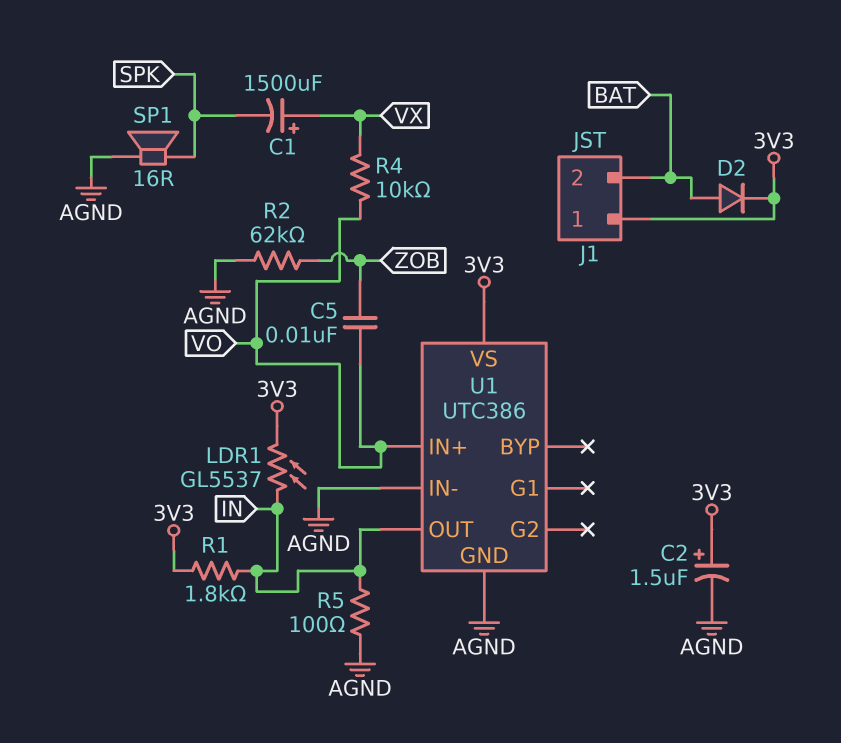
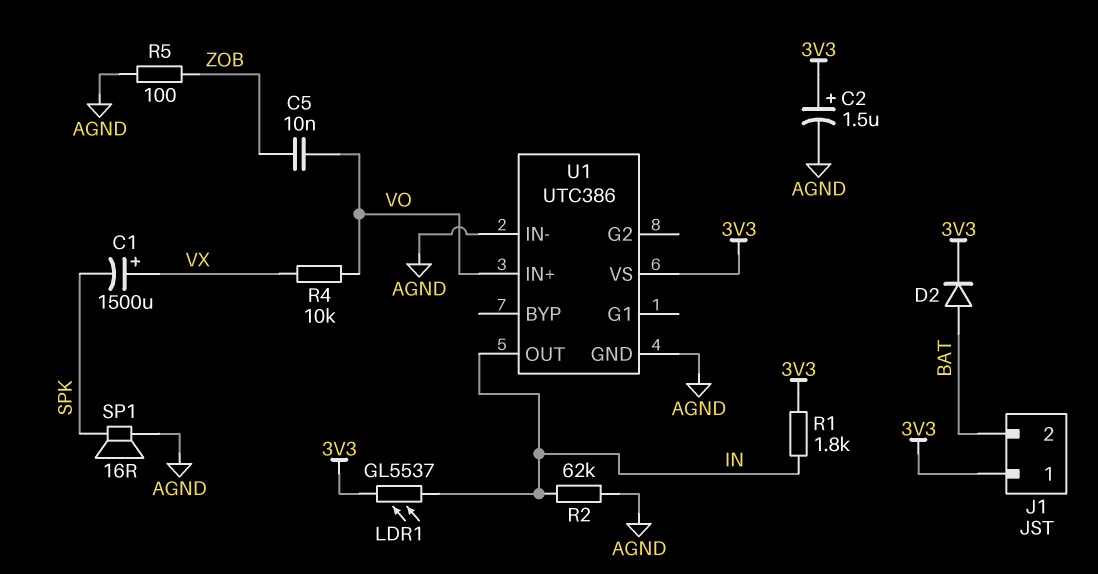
R2: 62k (AGND, ZOB) -> 62k (AGND, IN)
R5: 100 (AGND, IN) -> 100 (AGND, ZOB)

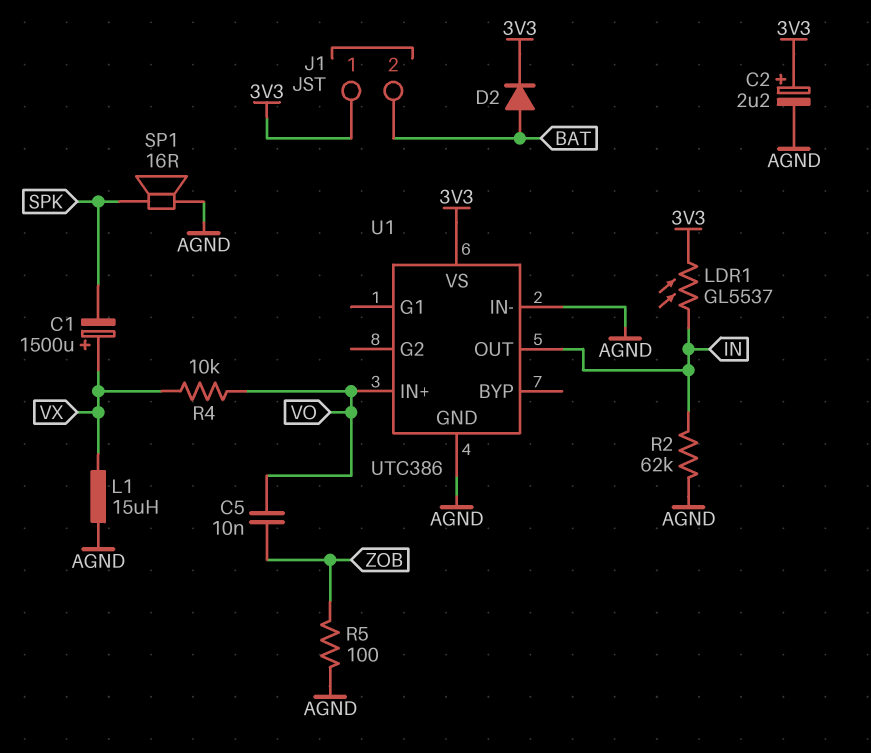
C2: 1.5uF (plus 3V3, minus AGND) -> 2.2uF (plus 3V3, minus AGND)
L1: none -> 15uH (AGND, VX)
R1: 1.8k (3V3, IN) -> none

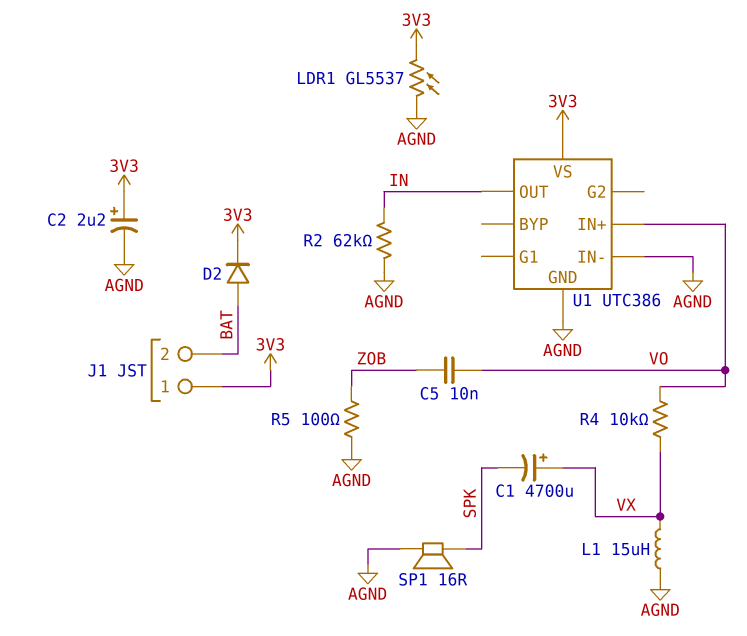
C1: 1500uF (plus VX, minus SPK) -> 4700uF (plus VX, minus SPK)
LDR1: GL5537 (3V3, IN) -> GL5537 (3V3, AGND)

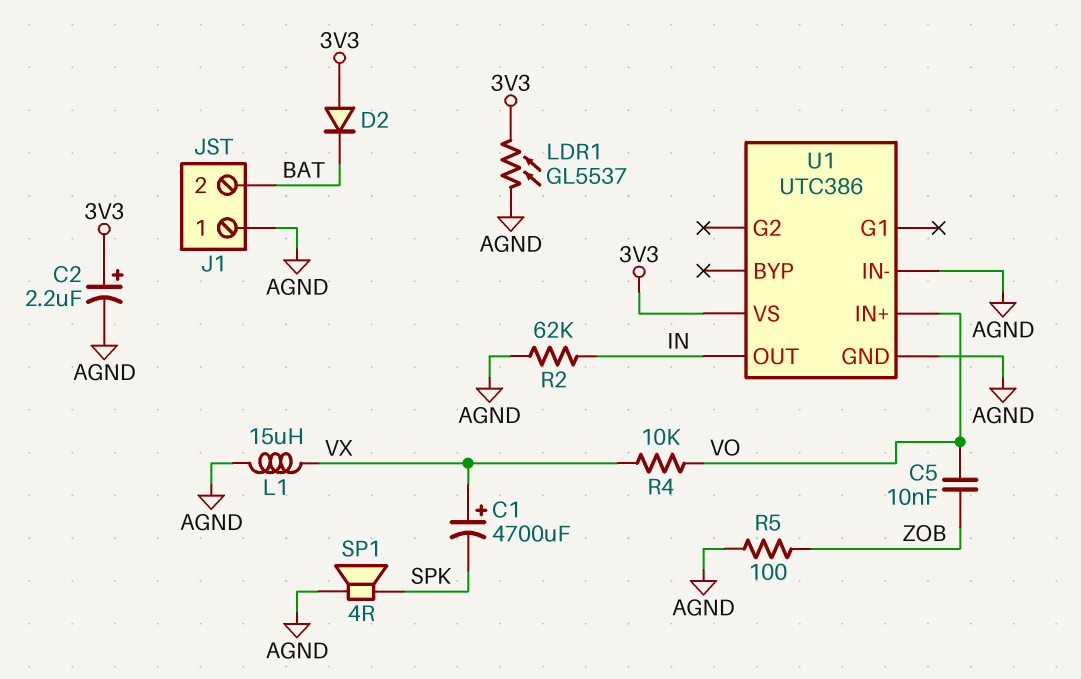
D2: diode (A BAT, K 3V3) -> diode (A 3V3, K BAT)
J1 pin 1: 3V3 -> AGND
SP1: speaker 16R (AGND, SPK) -> speaker 4R (AGND, SPK)

